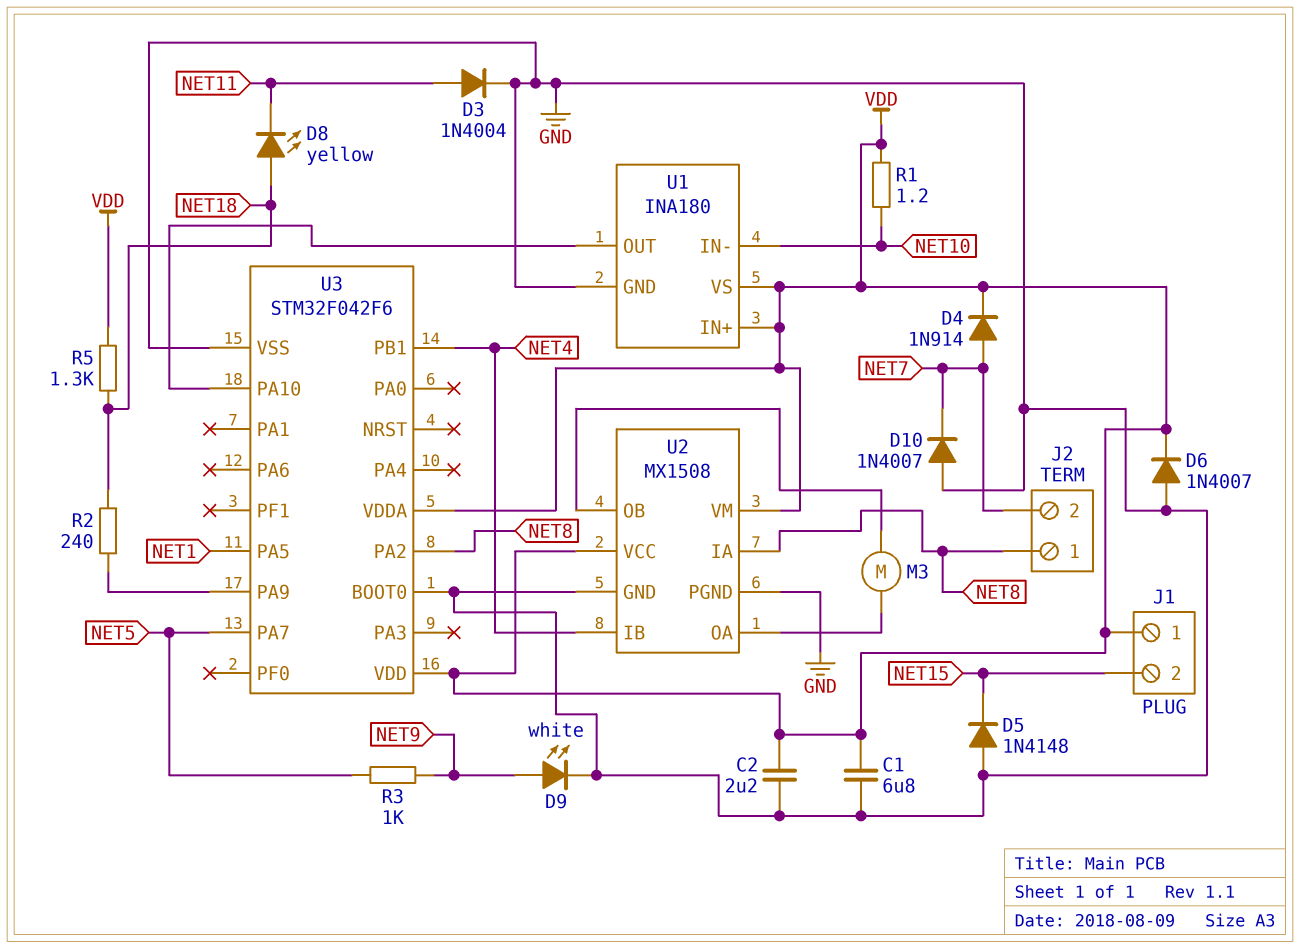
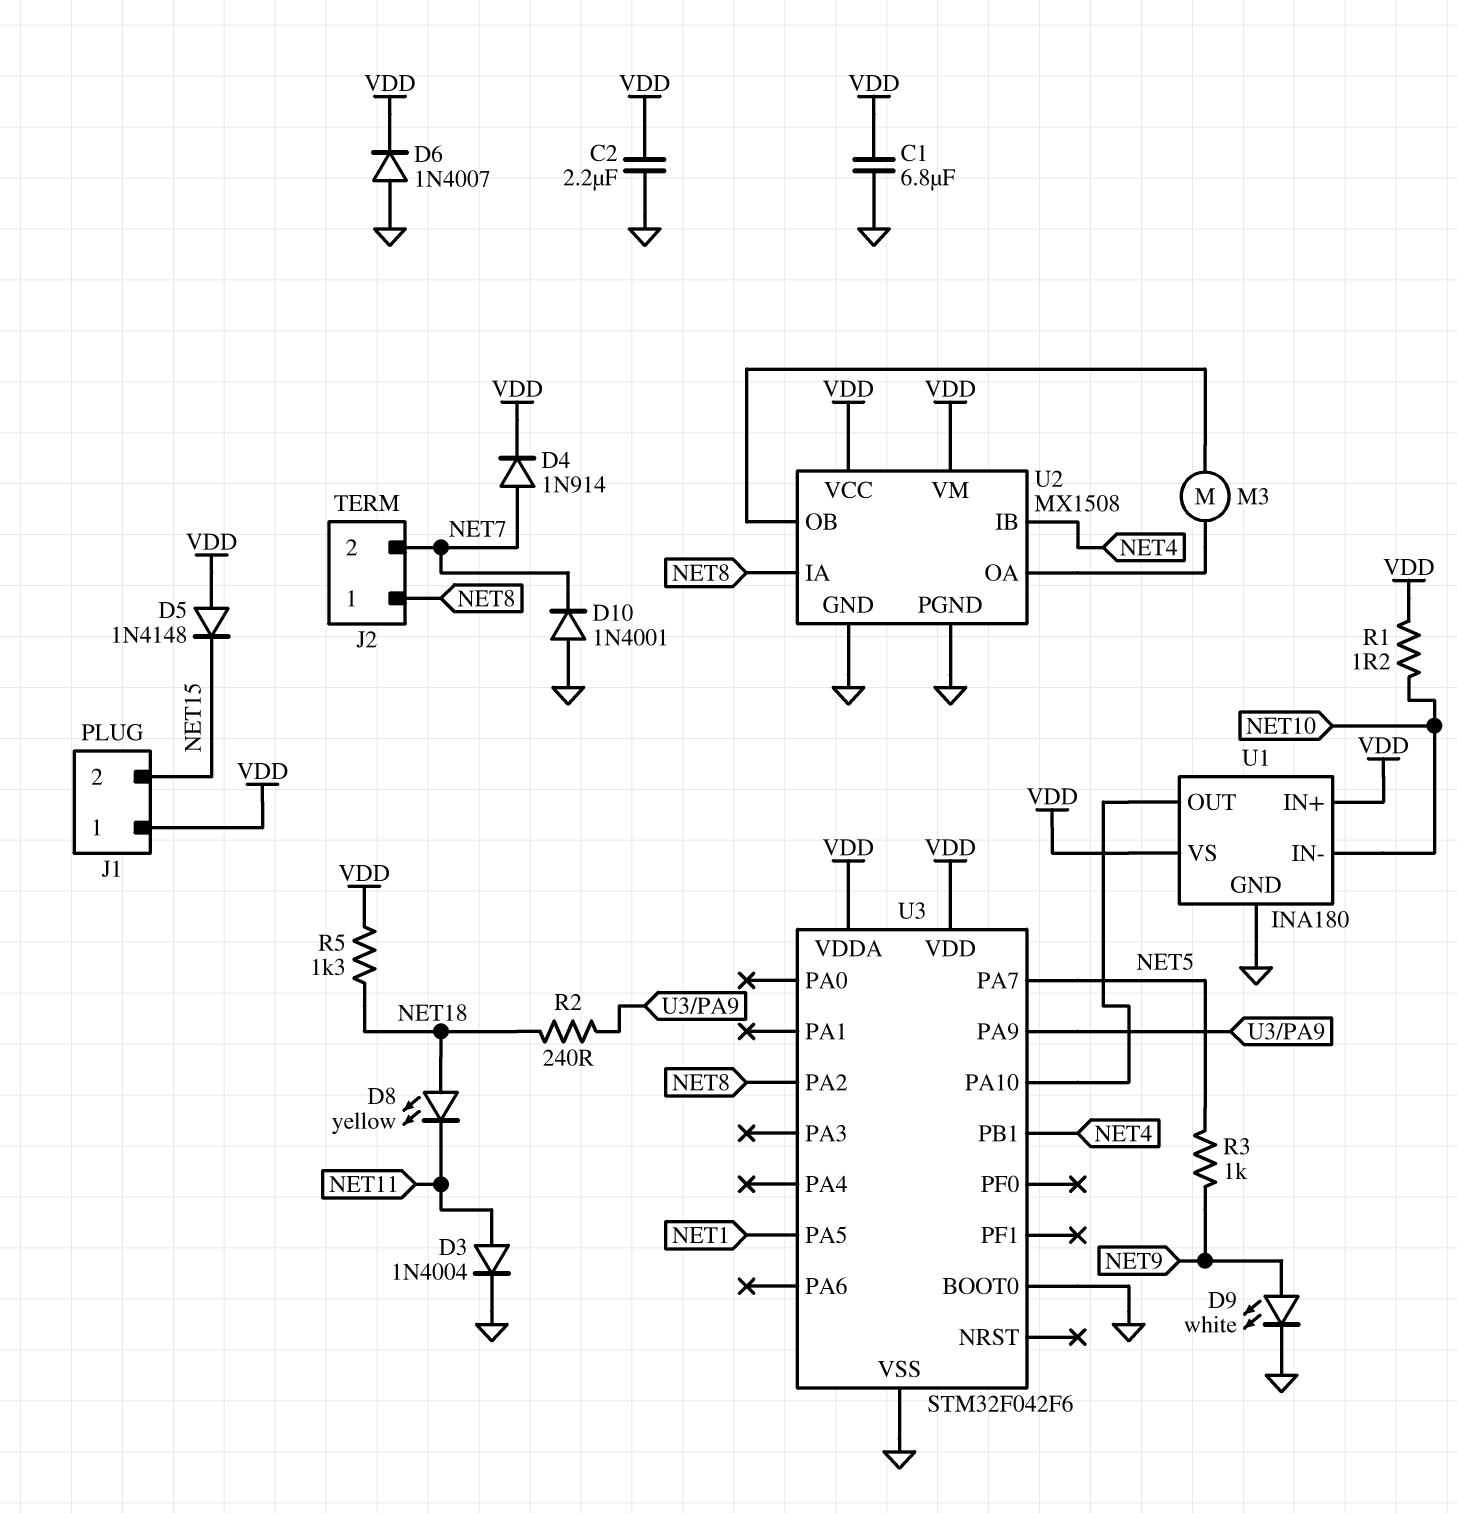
D5: diode 1N4148 (A GND, K NET15) -> diode 1N4148 (A VDD, K NET15)
D10: diode 1N4007 (A GND, K NET7) -> diode 1N4001 (A GND, K NET7)

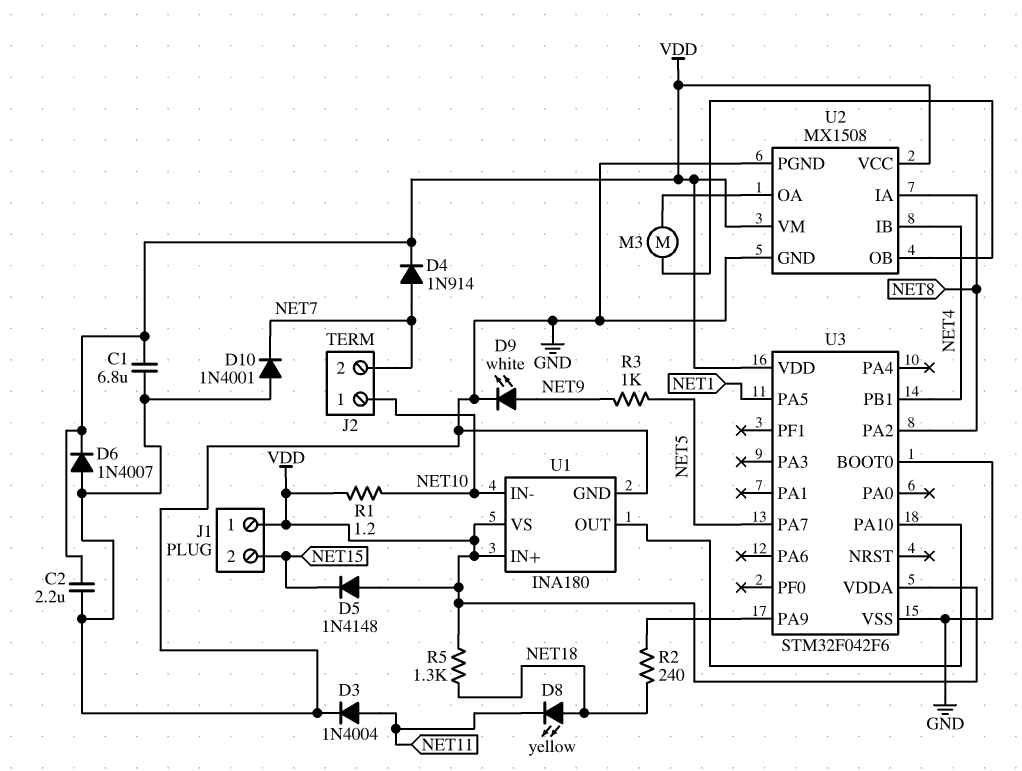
J2 pin 1: NET8 -> NET10

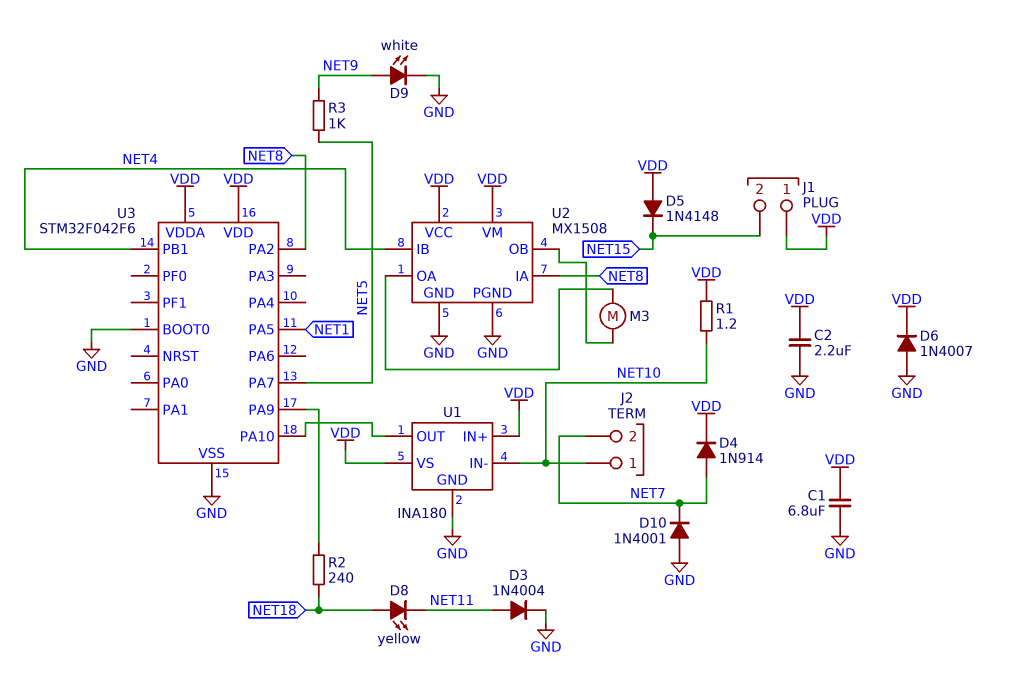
R5: 1.3k (NET18, VDD) -> none

